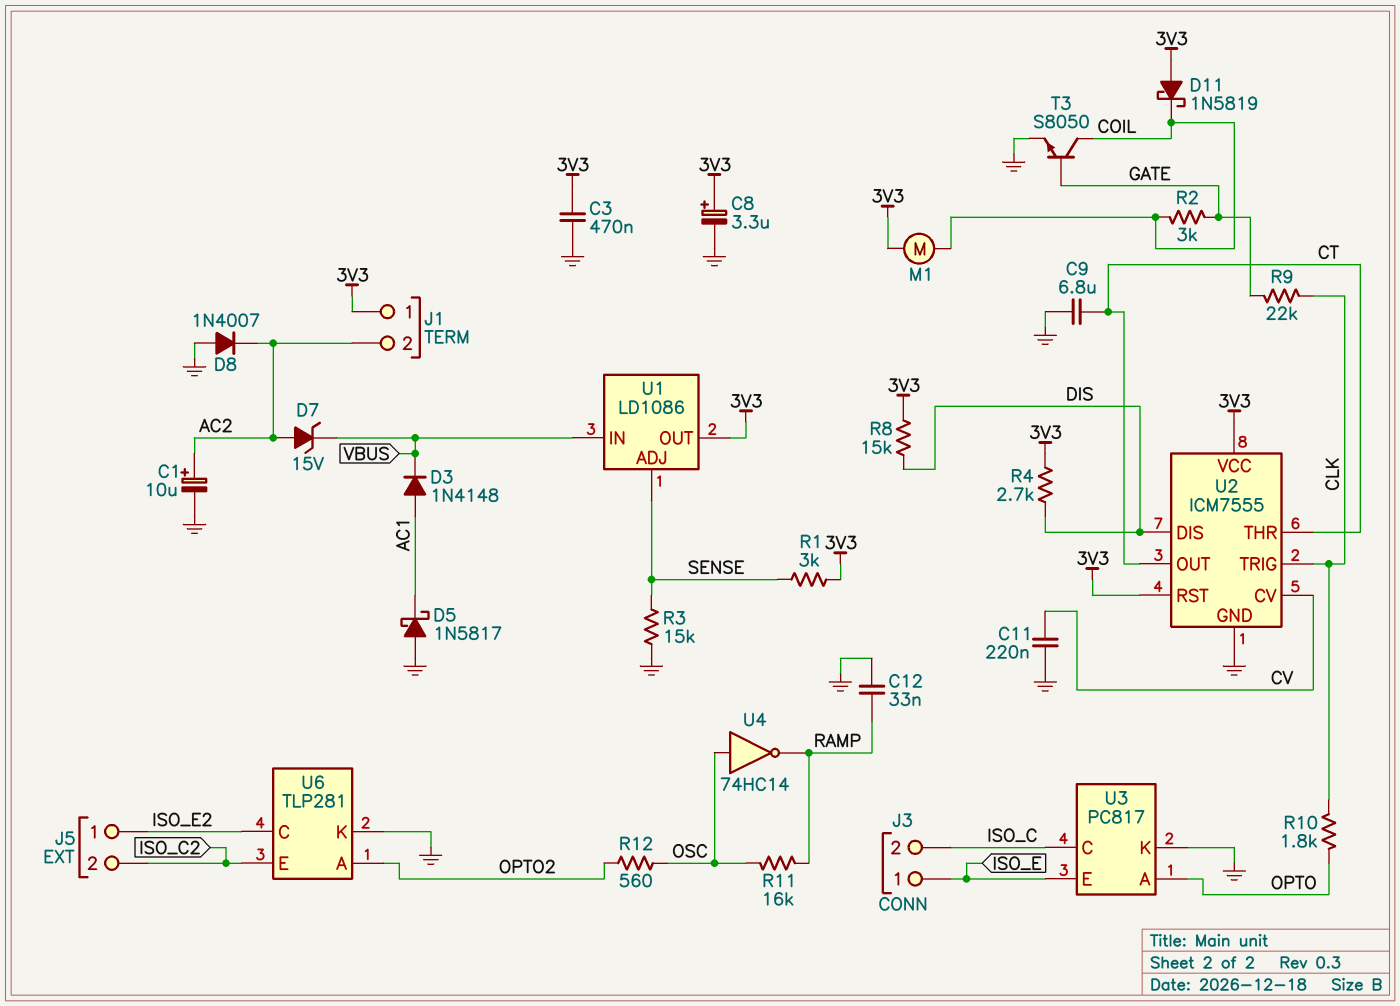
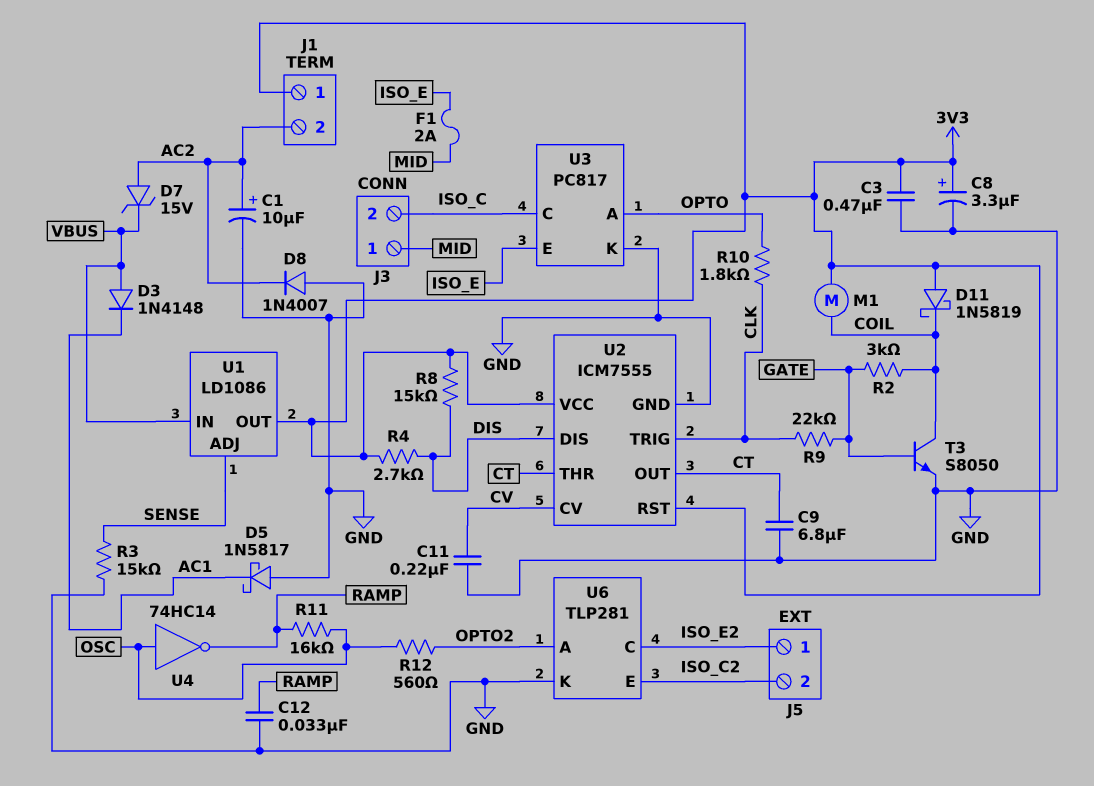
D3: diode 1N4148 (A AC1, K VBUS) -> diode 1N4148 (A VBUS, K AC1)
F1: none -> 2A (ISO_E, MID)
J3 pin 1: ISO_E -> MID
R1: 3k (3V3, SENSE) -> none

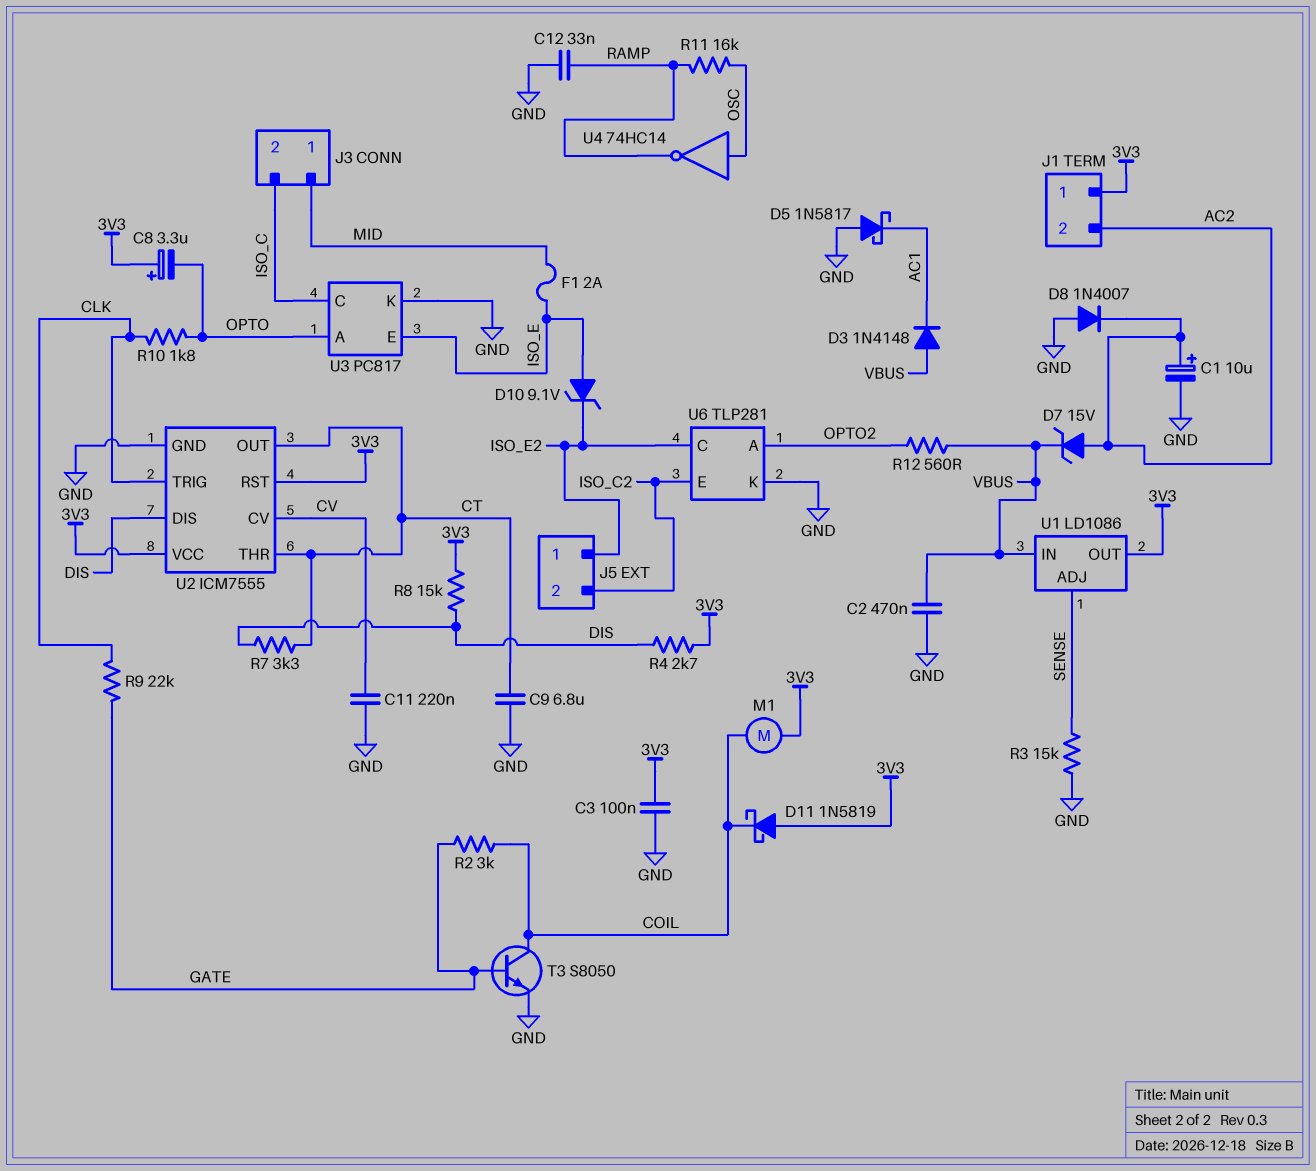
C2: none -> 470nF (GND, VBUS)
C3: 470nF (3V3, GND) -> 100nF (3V3, GND)
C8: 3.3uF (plus 3V3, minus GND) -> 3.3uF (plus 3V3, minus OPTO)
D10: none -> zener 9.1V (A ISO_E, K ISO_E2)
R7: none -> 3.3k (CT, DIS)
R12: 560 (OPTO2, OSC) -> 560 (OPTO2, VBUS)

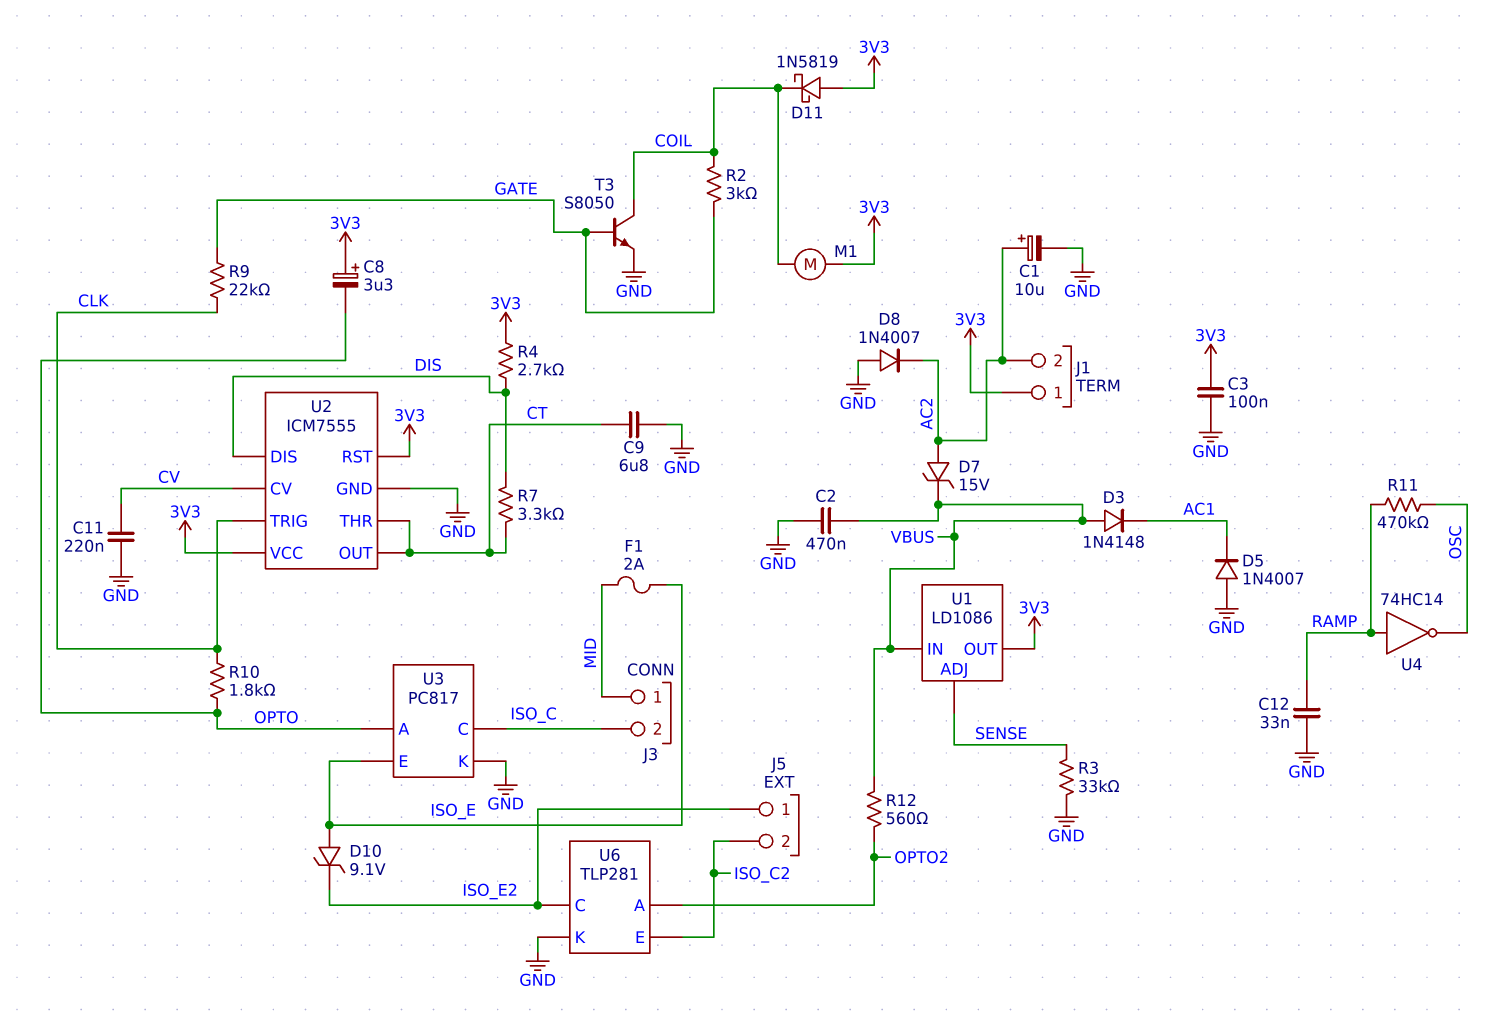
D5: schottky 1N5817 (A GND, K AC1) -> diode 1N4007 (A GND, K AC1)
R3: 15k (GND, SENSE) -> 33k (GND, SENSE)
R8: 15k (3V3, DIS) -> none
R11: 16k (OSC, RAMP) -> 470k (OSC, RAMP)
U4: NOT 74HC14 (in OSC, out RAMP) -> NOT 74HC14 (in RAMP, out OSC)

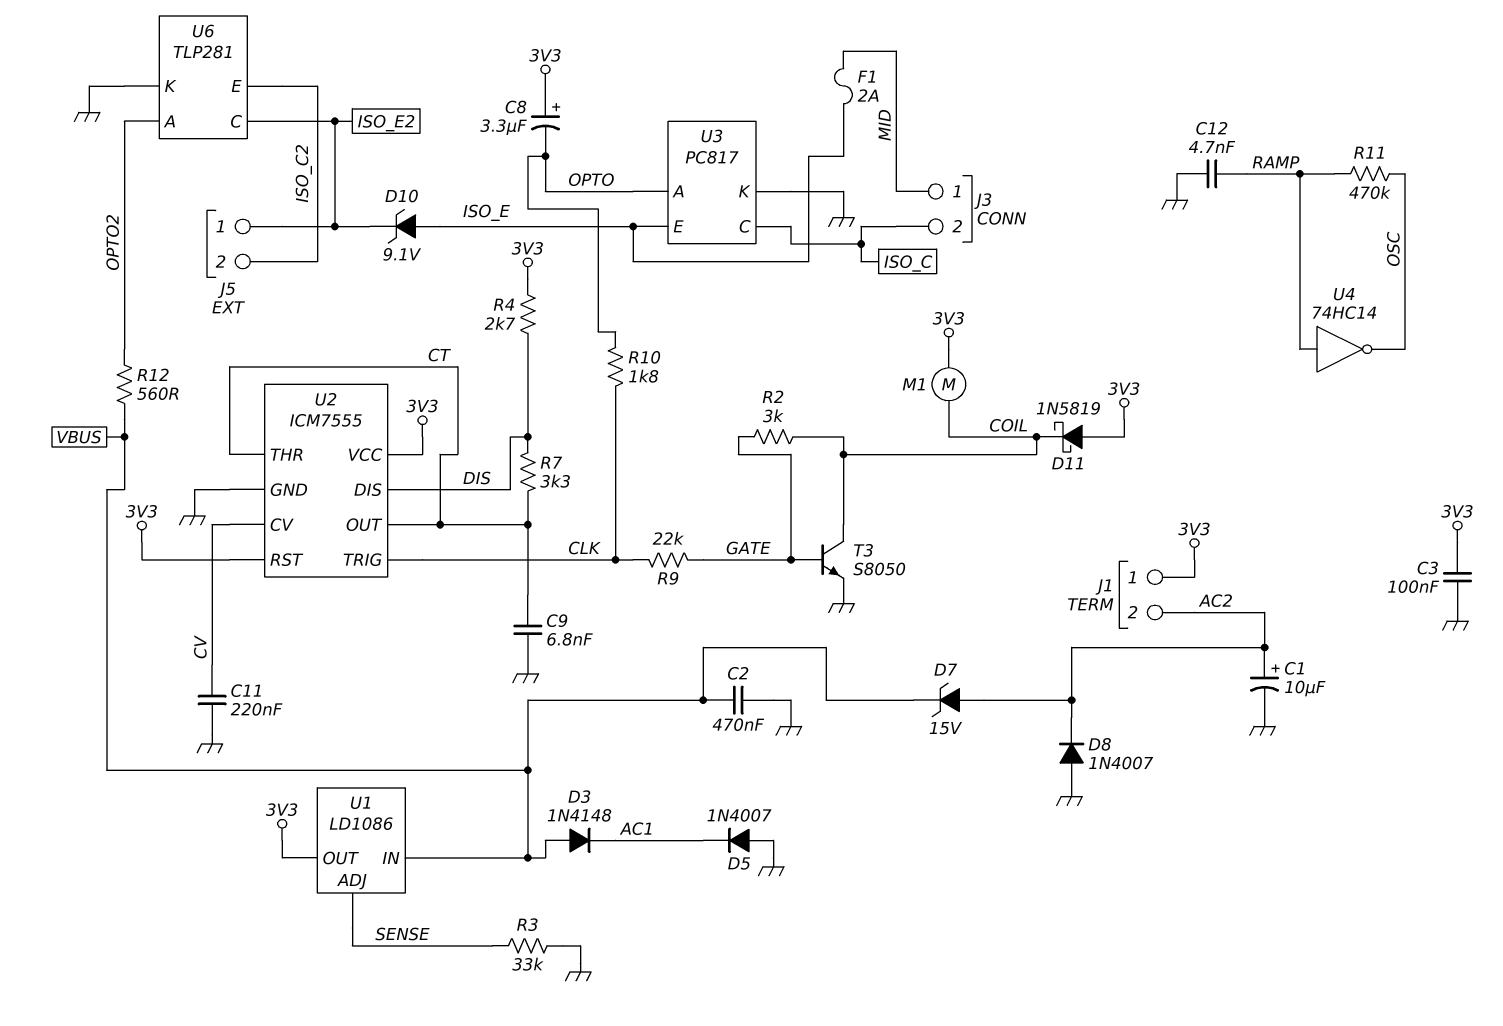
C9: 6.8uF (CT, GND) -> 6.8nF (CT, GND)
C12: 33nF (GND, RAMP) -> 4.7nF (GND, RAMP)

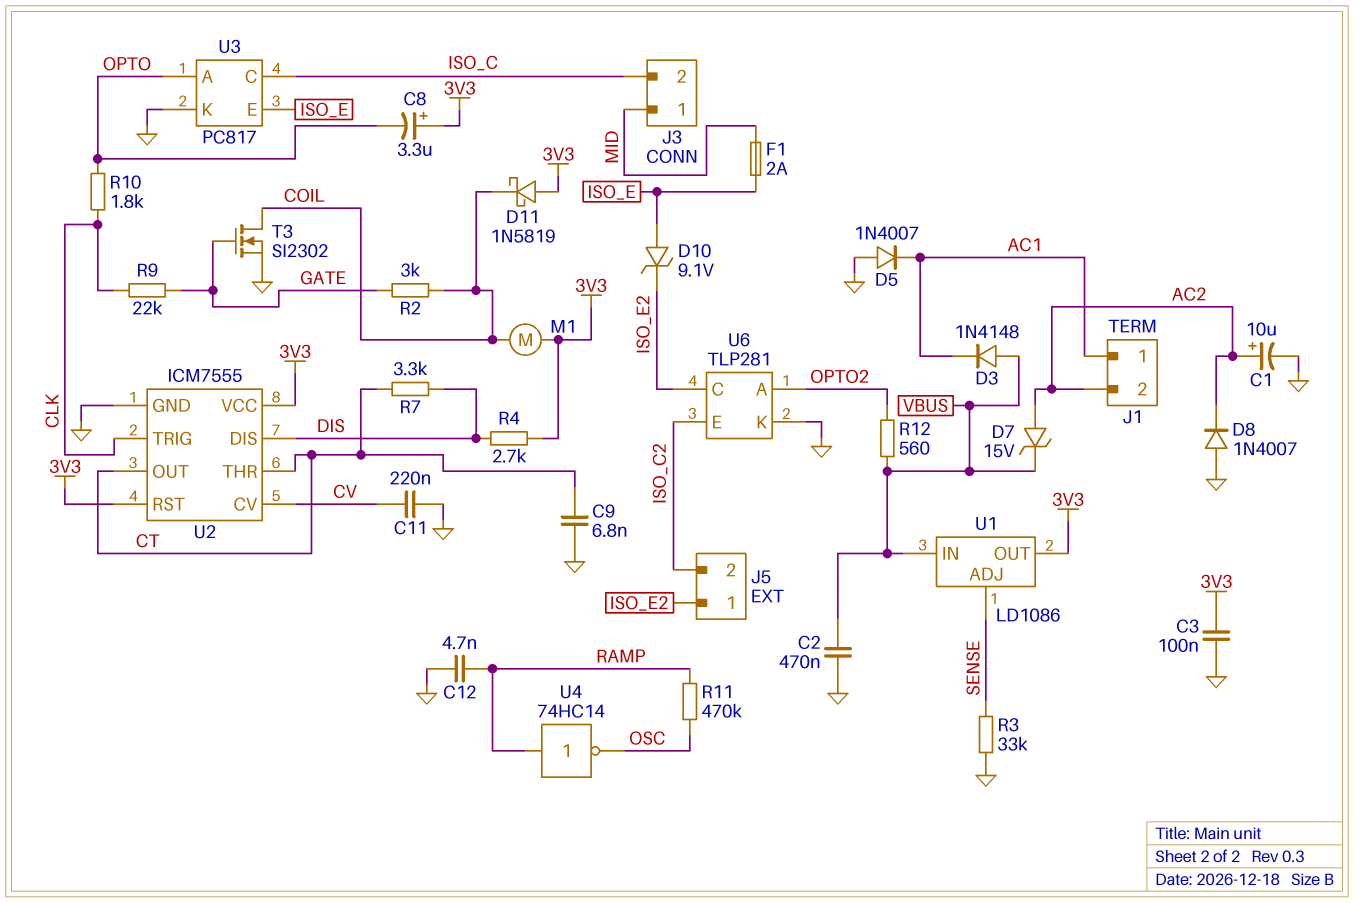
J1 pin 1: 3V3 -> AC1
T3: NPN S8050 (B GATE, C COIL, E GND) -> NMOS SI2302 (G GATE, D COIL, S GND)

